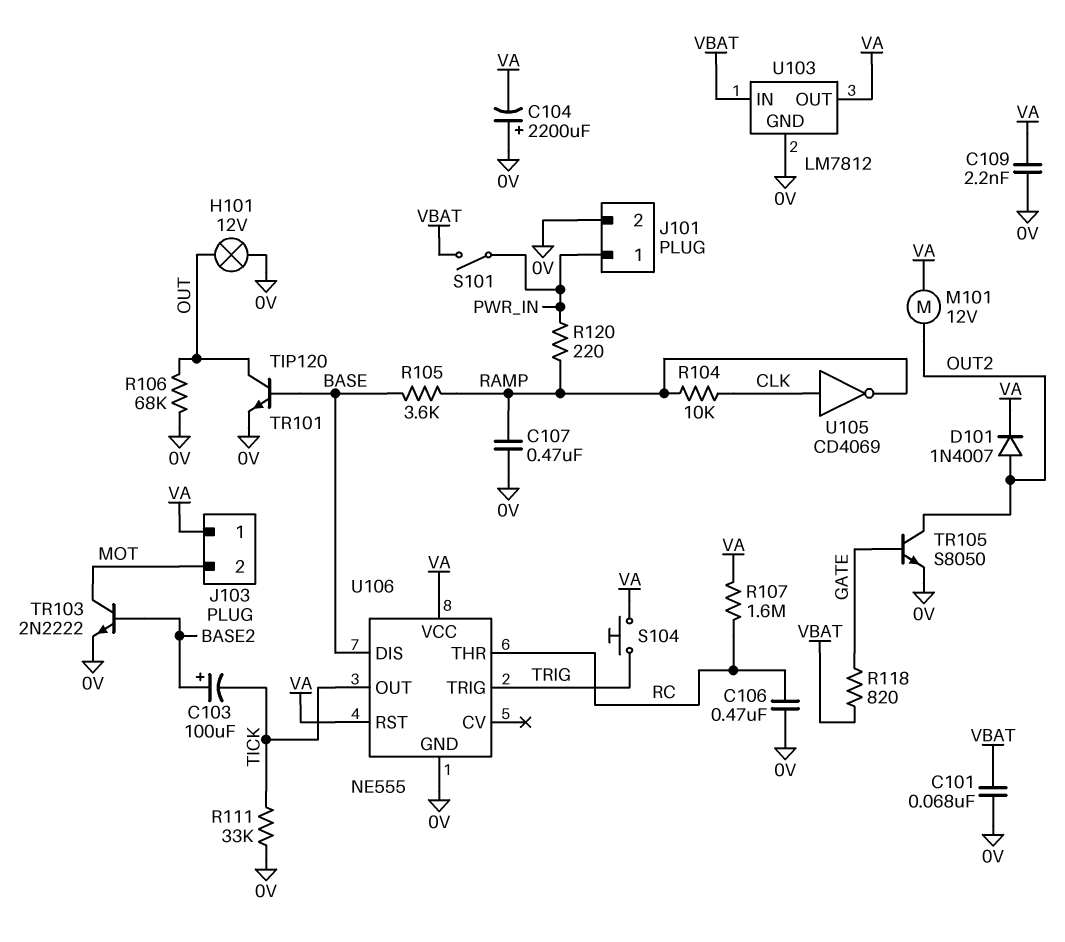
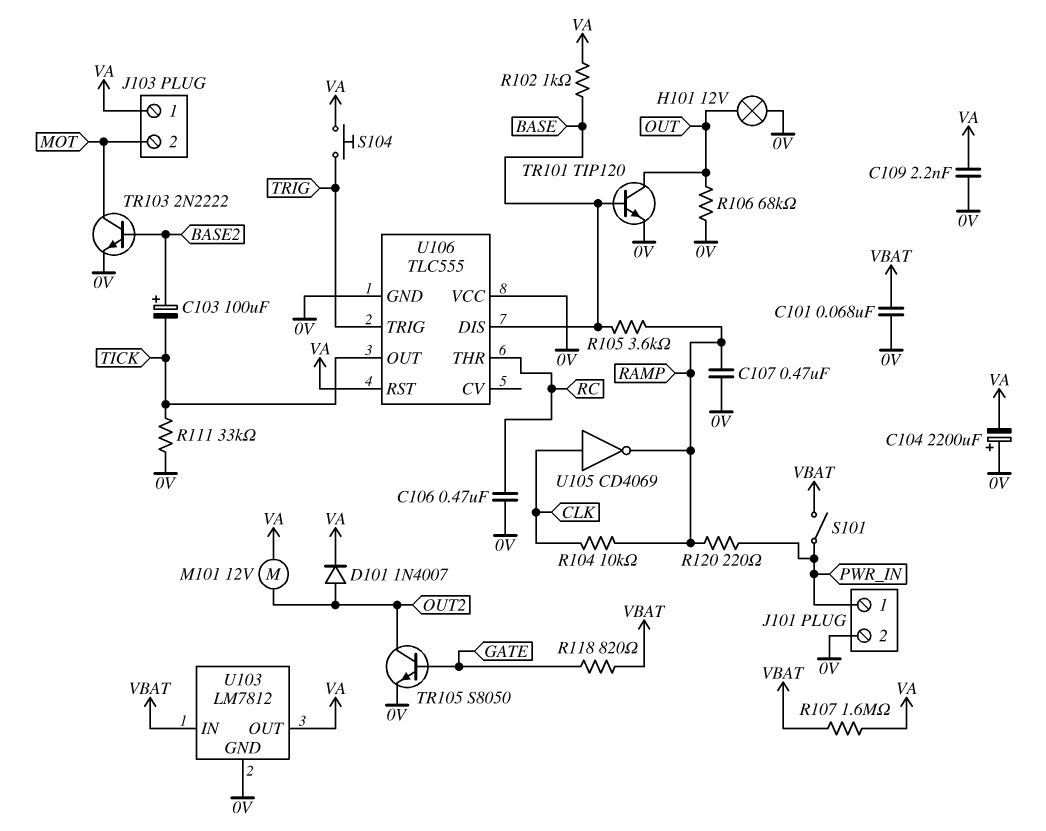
R102: none -> 1k (BASE, VA)
R107: 1.6M (RC, VA) -> 1.6M (VA, VBAT)
U106: NE555 -> TLC555
U106 pin VCC: VA -> 0V

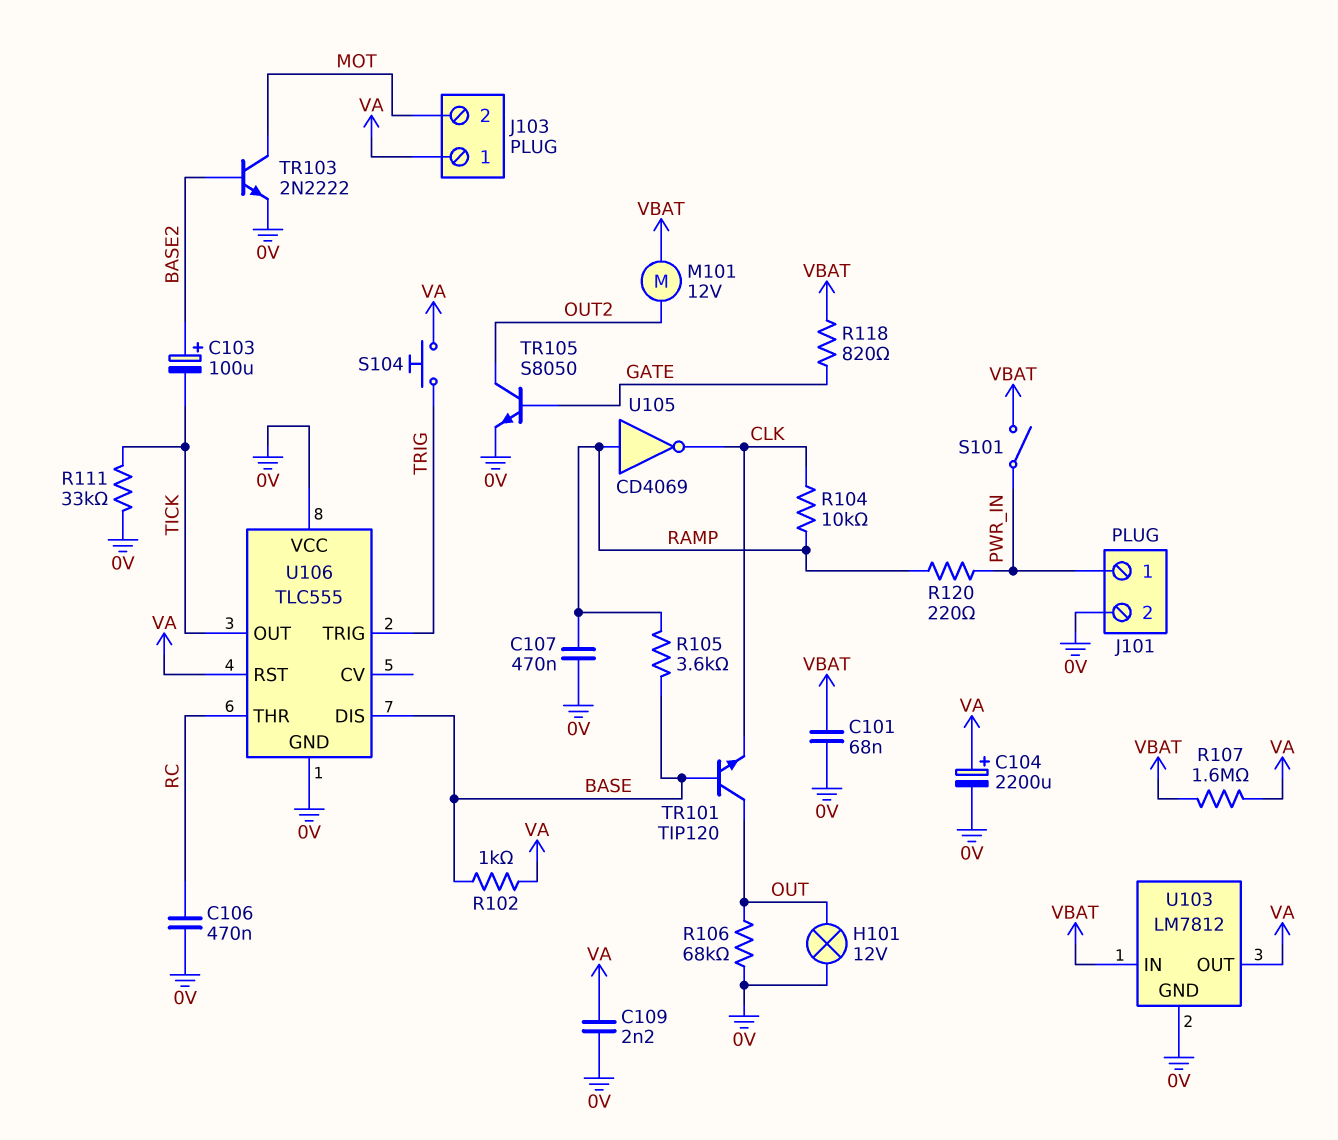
C104: 2200uF (plus 0V, minus VA) -> 2200uF (plus VA, minus 0V)
D101: diode 1N4007 (A OUT2, K VA) -> none
M101: motor 12V (OUT2, VA) -> motor 12V (OUT2, VBAT)
TR101: NPN TIP120 (B BASE, C OUT, E 0V) -> NPN TIP120 (B BASE, C OUT, E CLK)
U105: NOT CD4069 (in CLK, out RAMP) -> NOT CD4069 (in RAMP, out CLK)

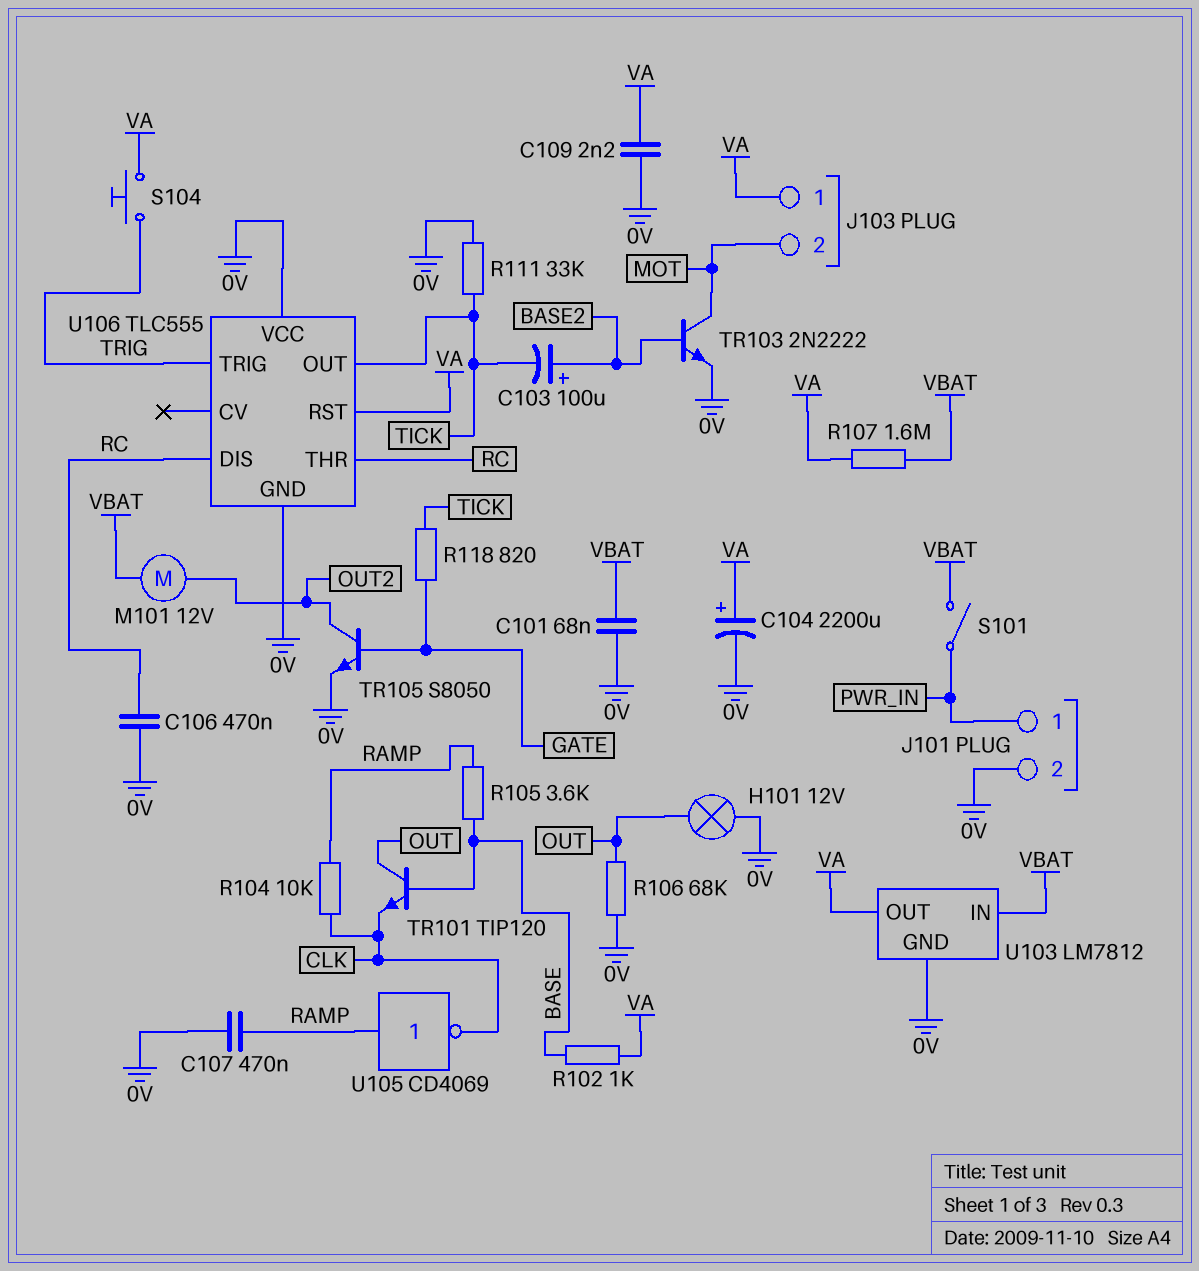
R118: 820 (GATE, VBAT) -> 820 (GATE, TICK)
R120: 220 (PWR_IN, RAMP) -> none
U106 pin DIS: BASE -> RC

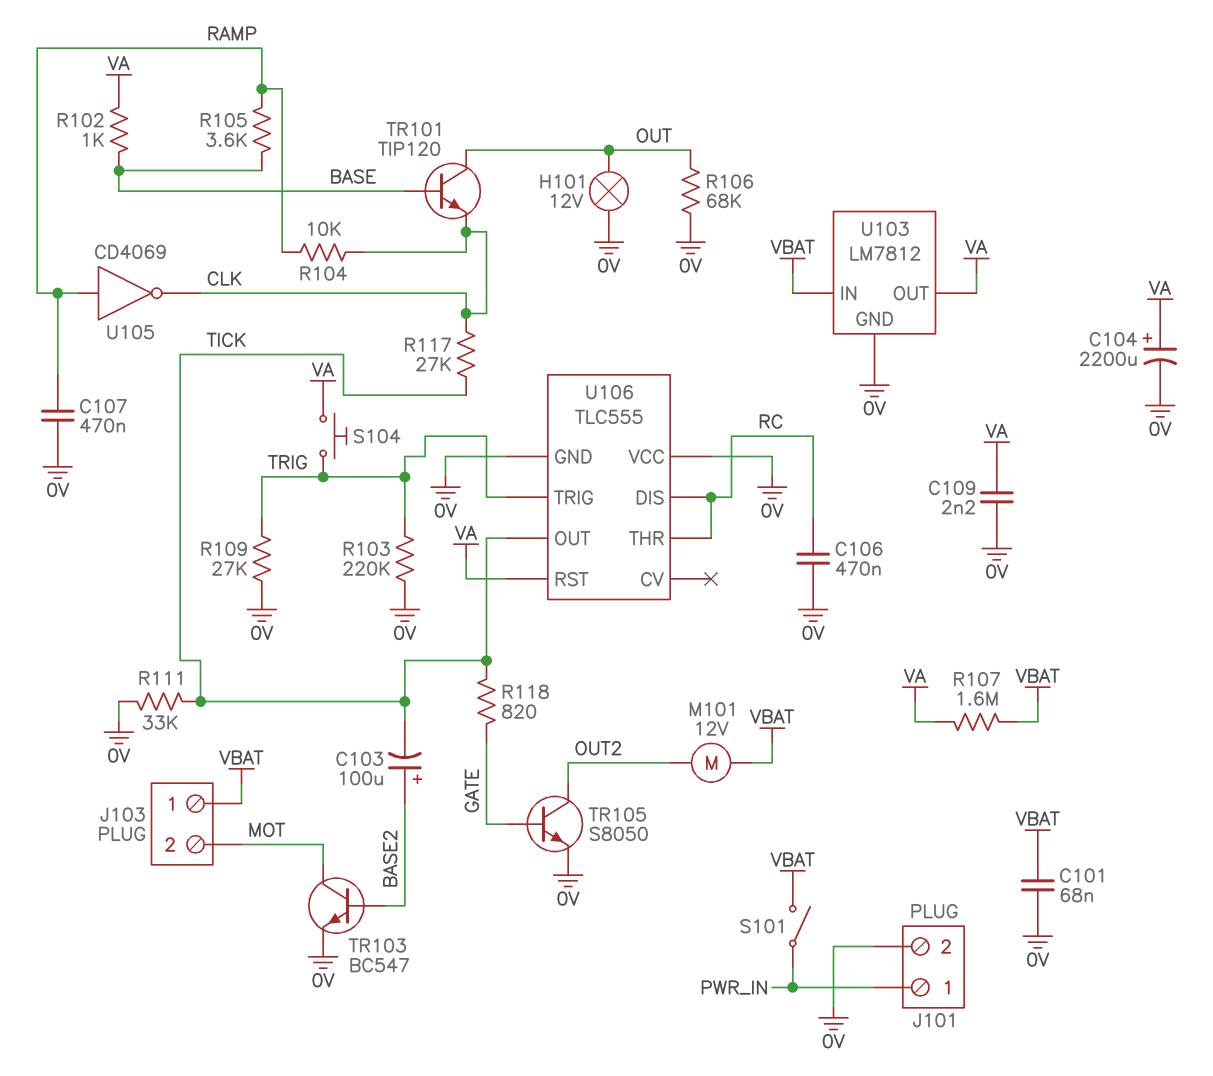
J103 pin 1: VA -> VBAT
R103: none -> 220k (0V, TRIG)
R109: none -> 27k (0V, TRIG)
R117: none -> 27k (CLK, TICK)
TR103: NPN 2N2222 (B BASE2, C MOT, E 0V) -> NPN BC547 (B BASE2, C MOT, E 0V)

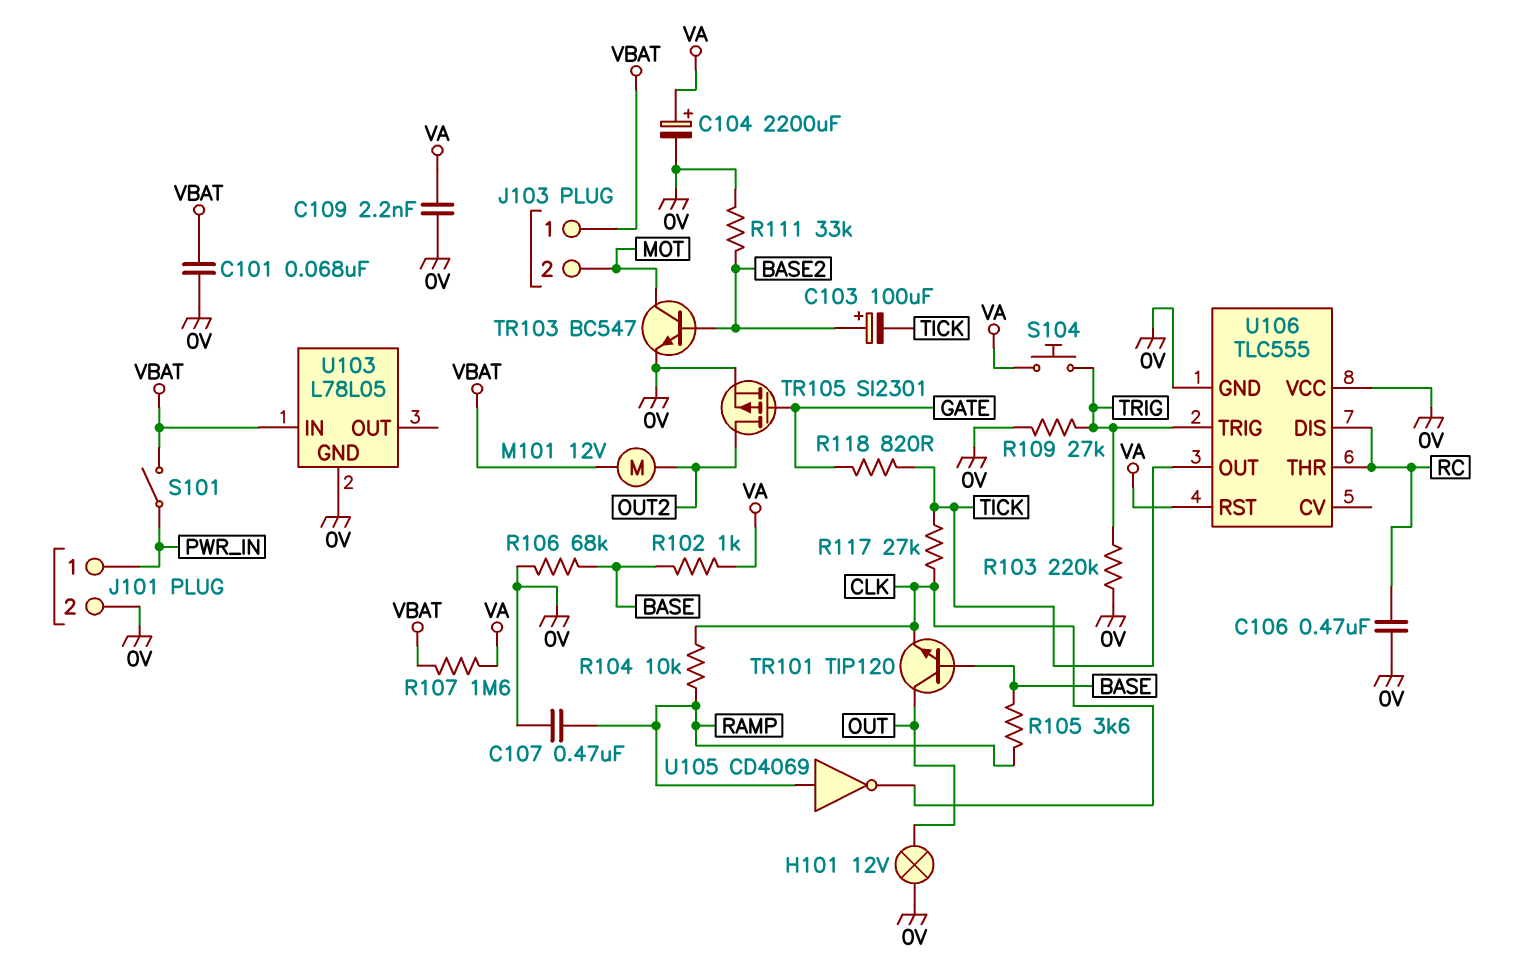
R106: 68k (0V, OUT) -> 68k (0V, BASE)
R111: 33k (0V, TICK) -> 33k (0V, BASE2)
TR105: NPN S8050 (B GATE, C OUT2, E 0V) -> PMOS SI2301 (G GATE, D OUT2, S 0V)
U103: LM7812 -> L78L05
U103 pin OUT: VA -> none

